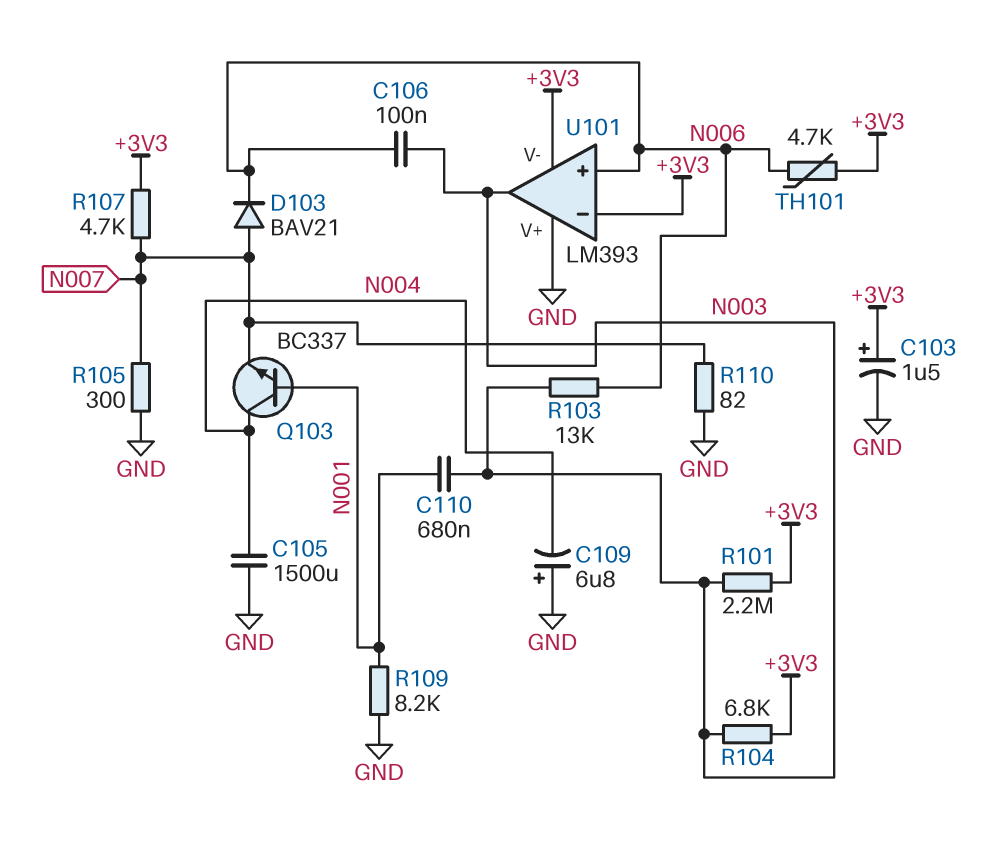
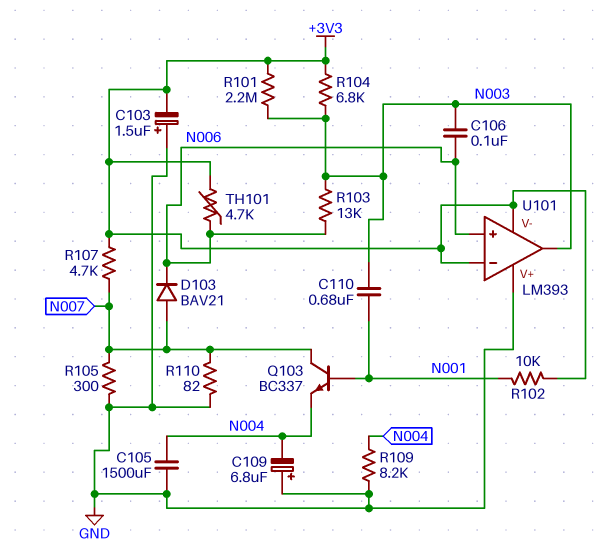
C103: 1.5uF (plus +3V3, minus GND) -> 1.5uF (plus GND, minus +3V3)
Q103: NPN BC337 (B N001, C N004, E N007) -> NPN BC337 (B N001, C N007, E N004)
R102: none -> 10k (+3V3, N001)
R109: 8.2k (GND, N001) -> 8.2k (GND, N004)

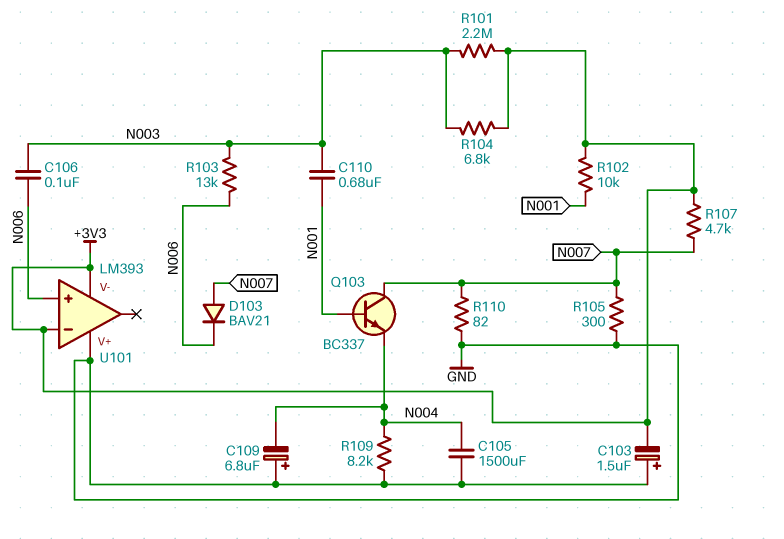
TH101: 4.7k (+3V3, N006) -> none
U101 pin out: N003 -> none

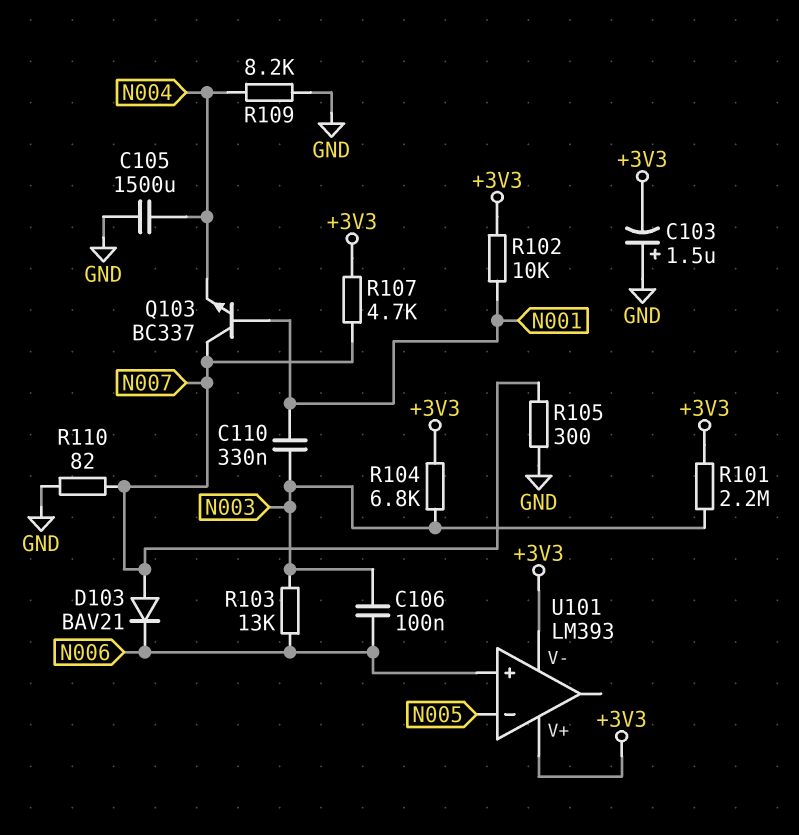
C109: 6.8uF (plus GND, minus N004) -> none
C110: 680nF (N001, N003) -> 330nF (N001, N003)
U101 pin V+: GND -> +3V3
U101 pin in-: +3V3 -> N005

